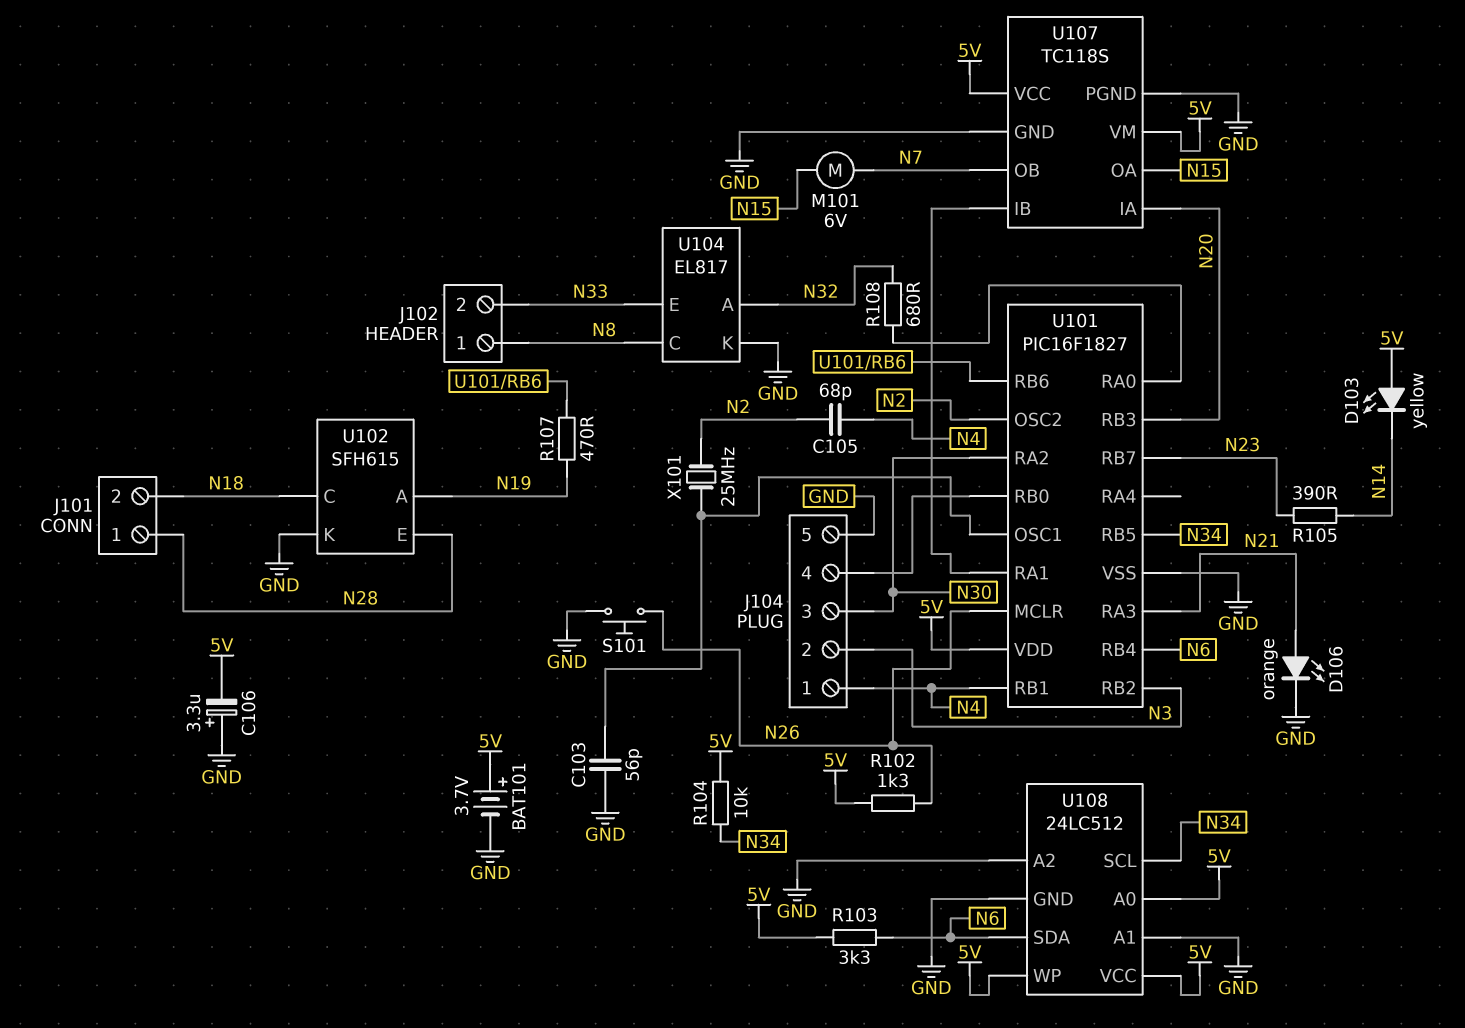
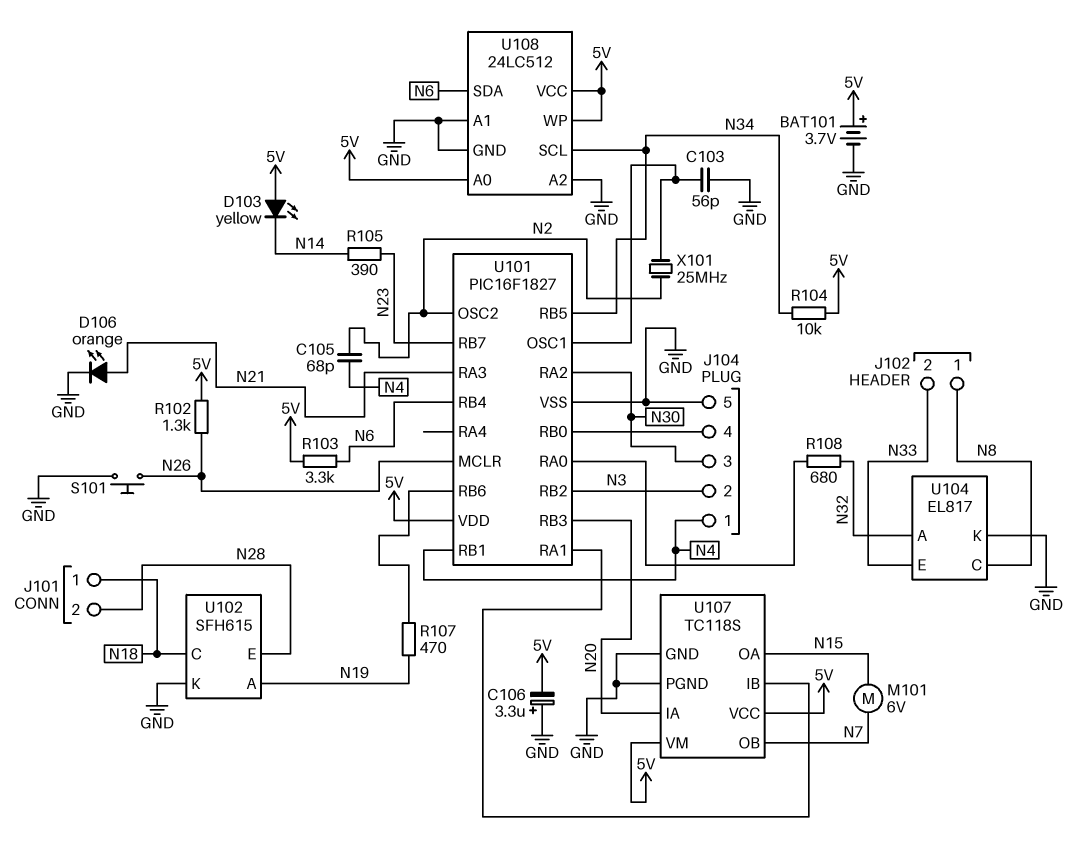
J101 pin 1: N28 -> N18
J101 pin 2: N18 -> N28

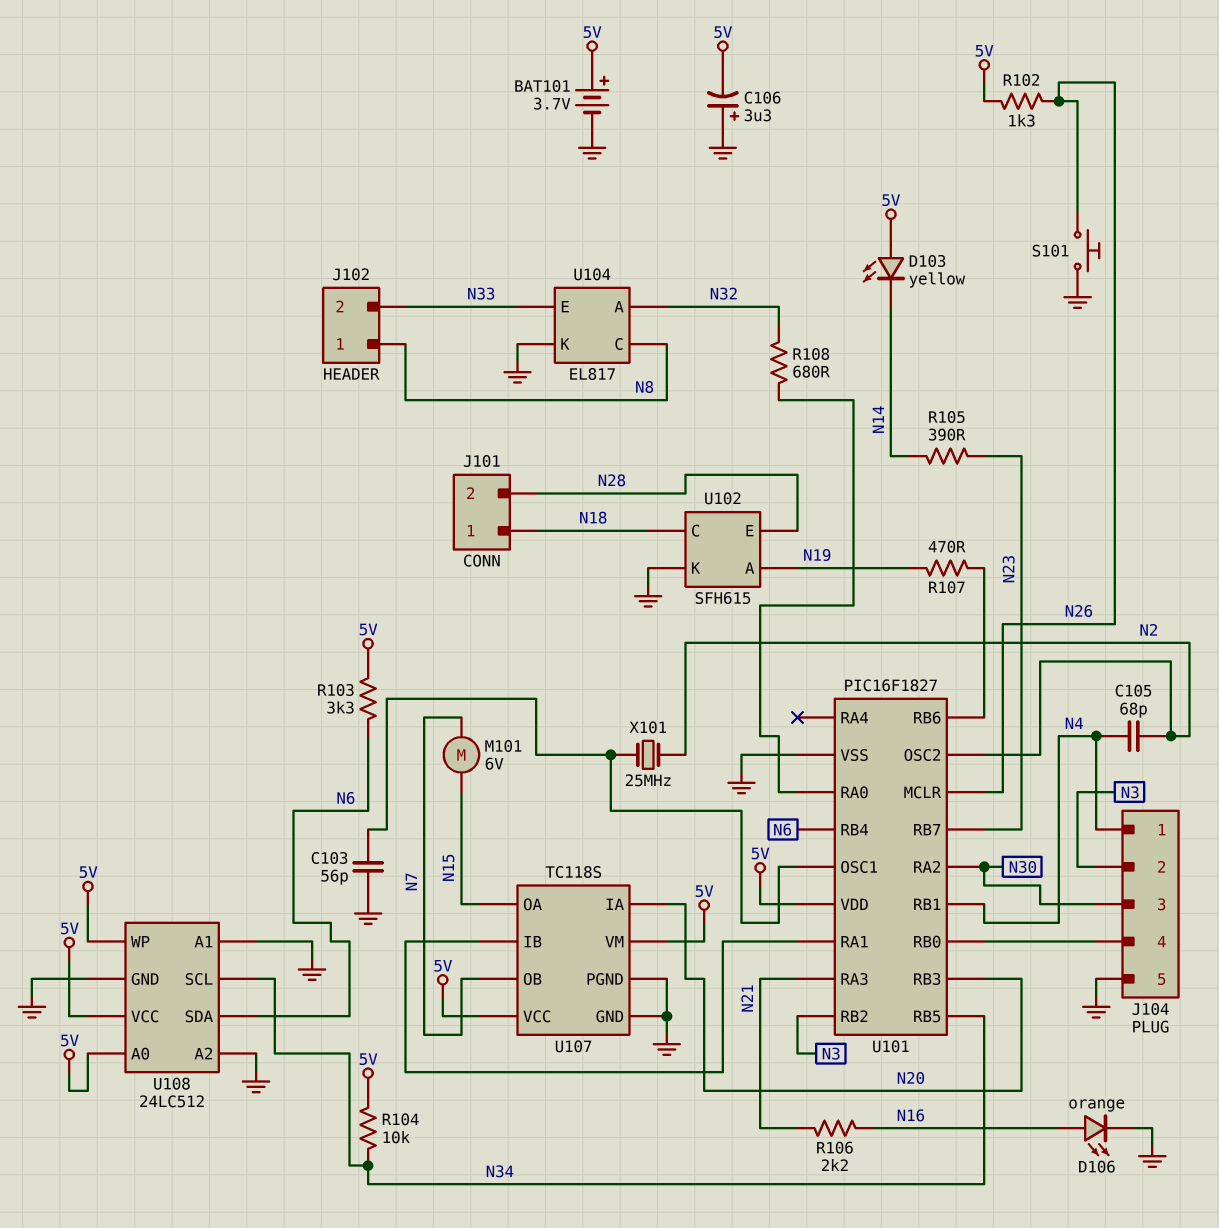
D106: LED orange (A N21, K GND) -> LED orange (A N16, K GND)
R106: none -> 2.2k (N16, N21)

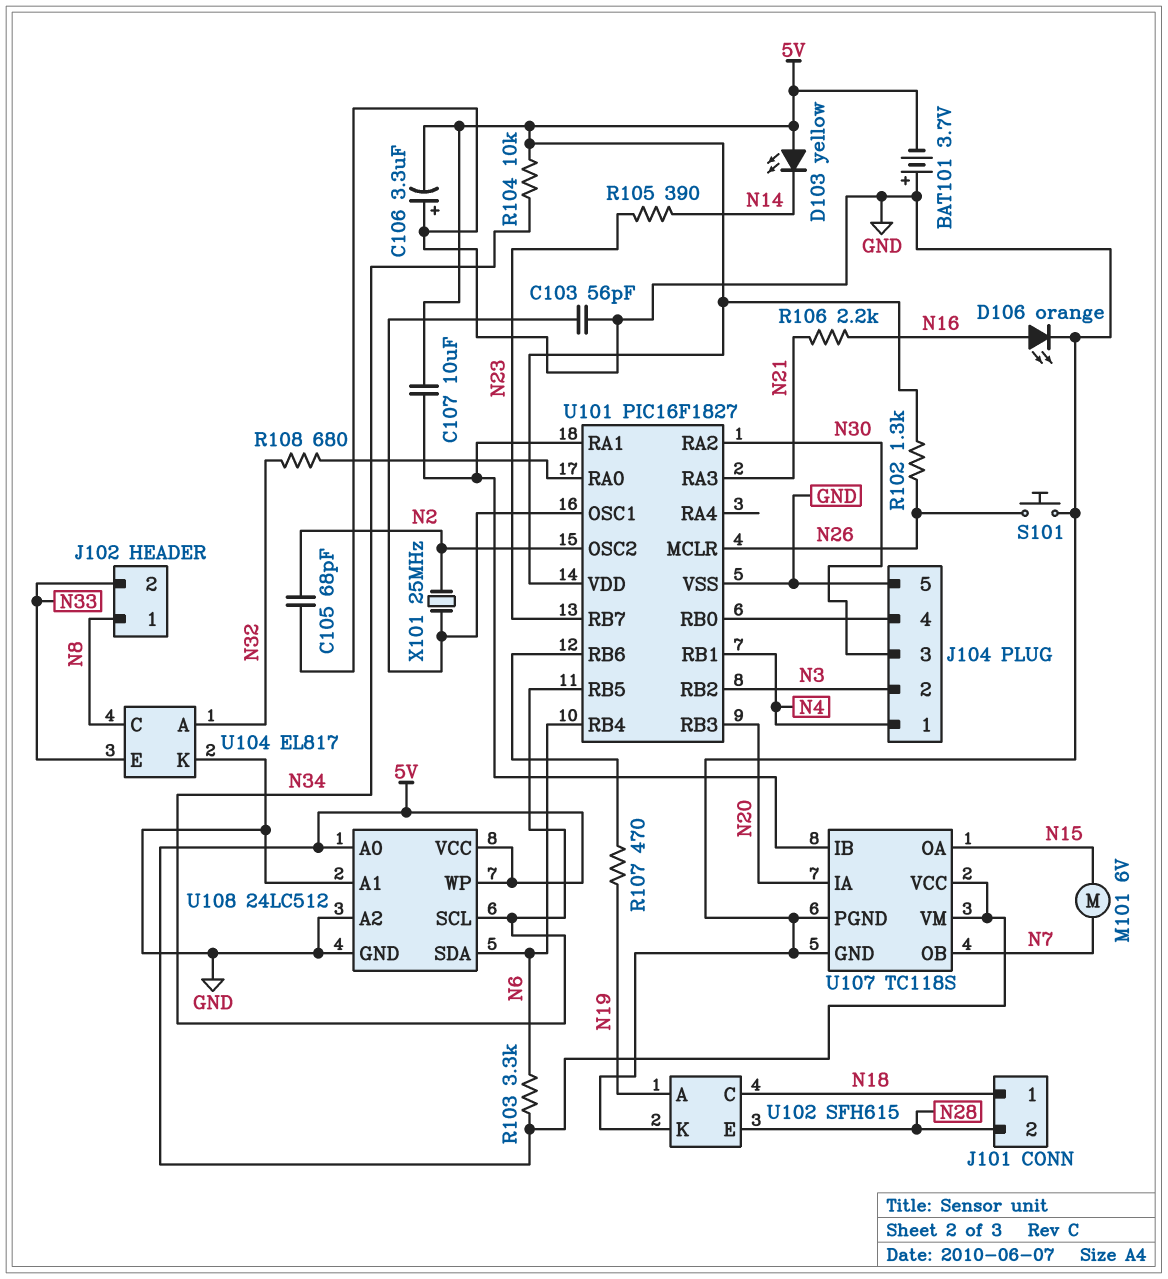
BAT101: 3.7V (plus 5V, minus GND) -> 3.7V (plus GND, minus 5V)
C105: 68pF (N2, N4) -> 68pF (GND, N2)
C107: none -> 10uF (5V, U101/RA1)

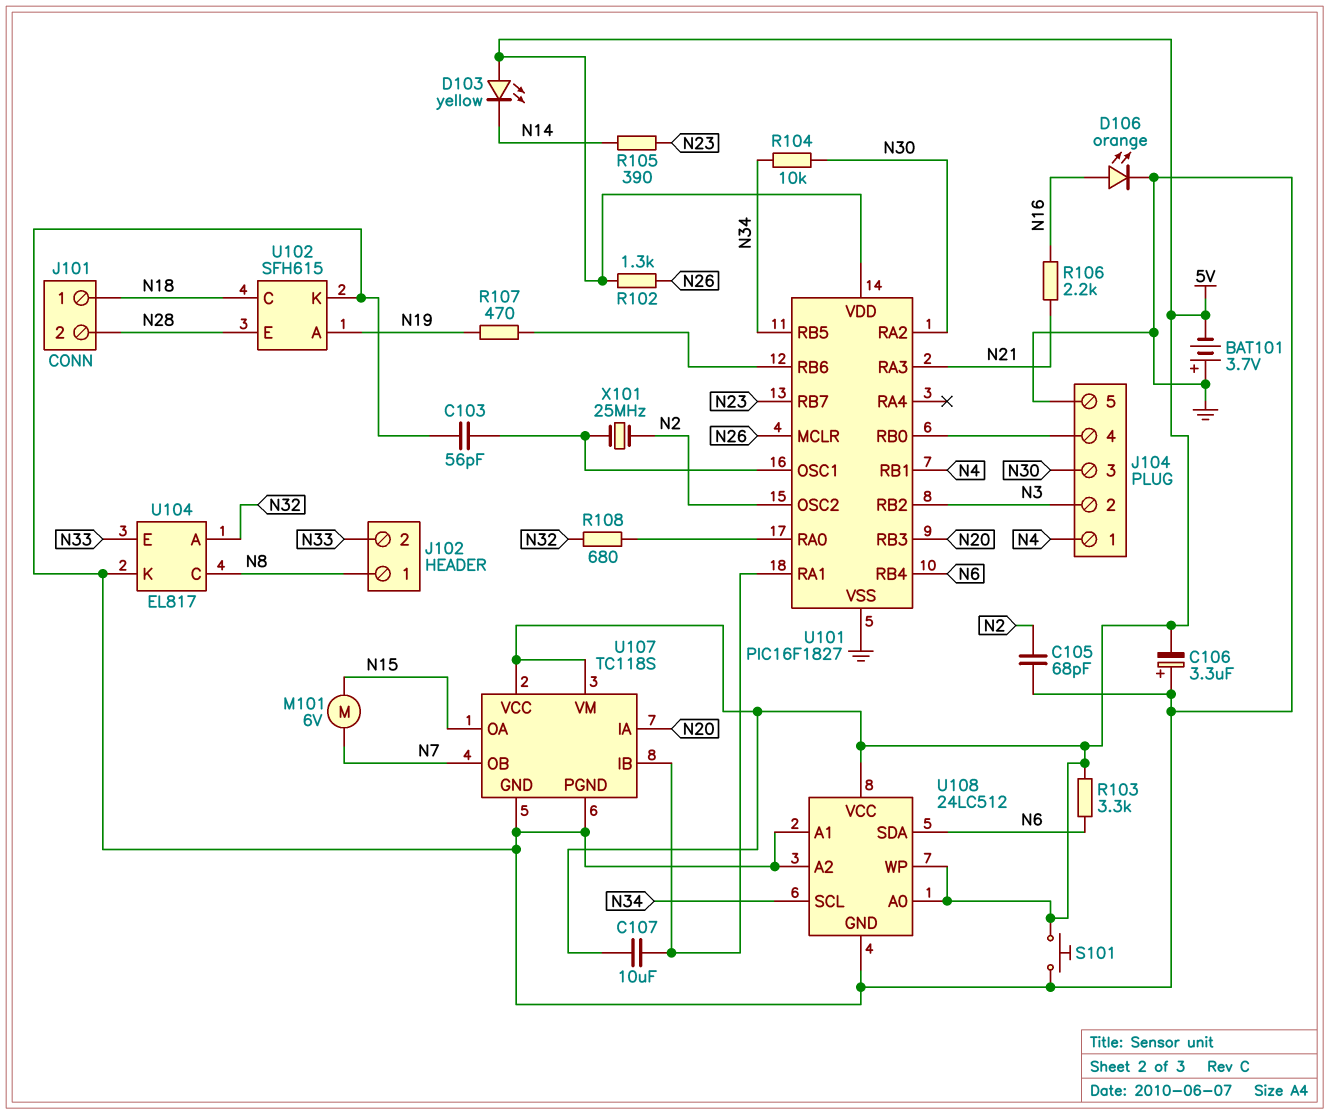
R104: 10k (5V, N34) -> 10k (N30, N34)
S101: button (GND, N26) -> button (5V, GND)

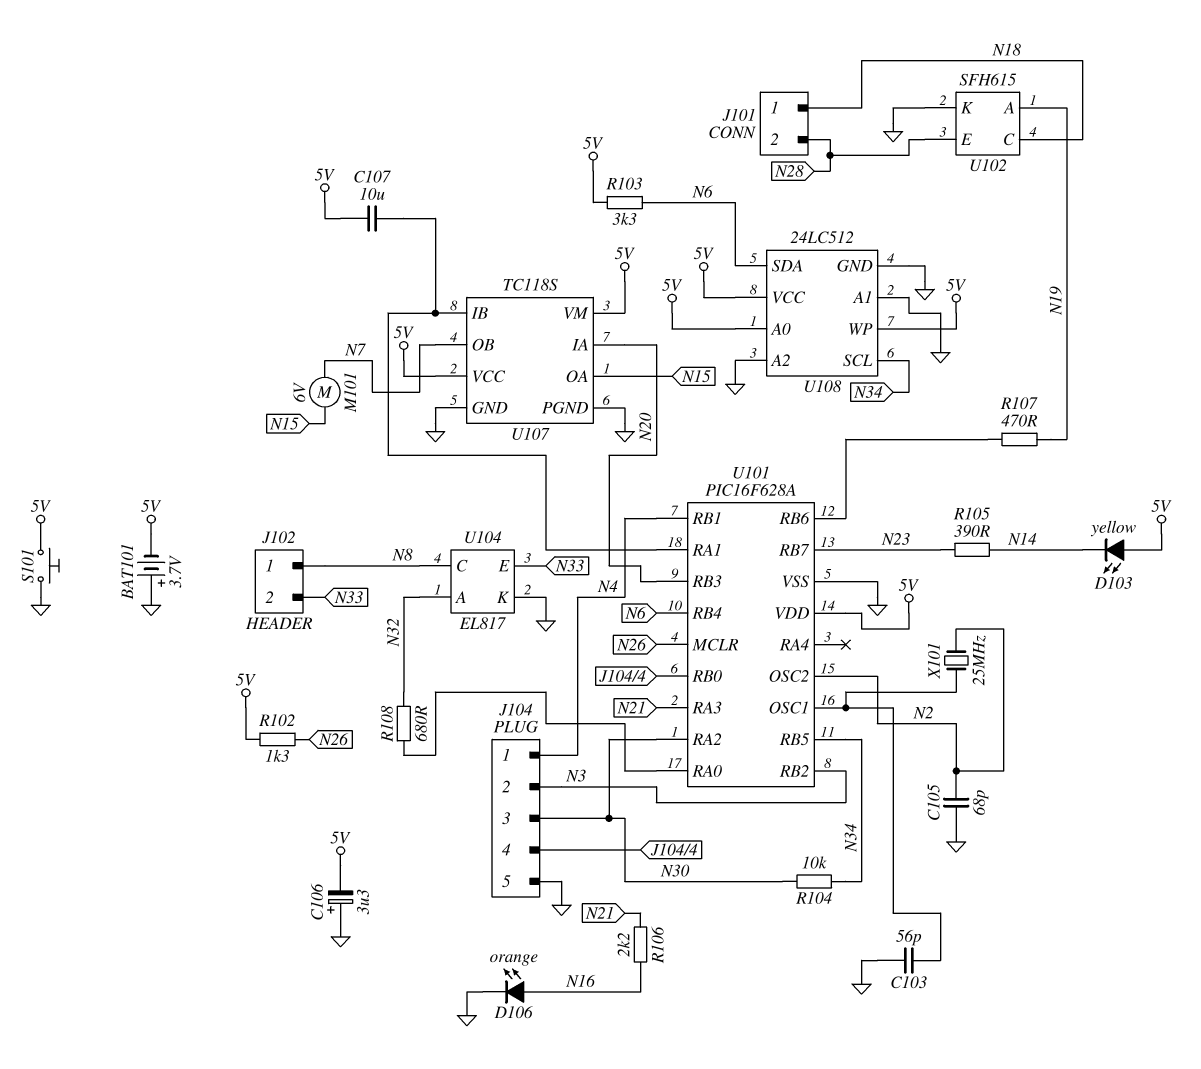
U101: PIC16F1827 -> PIC16F628A

